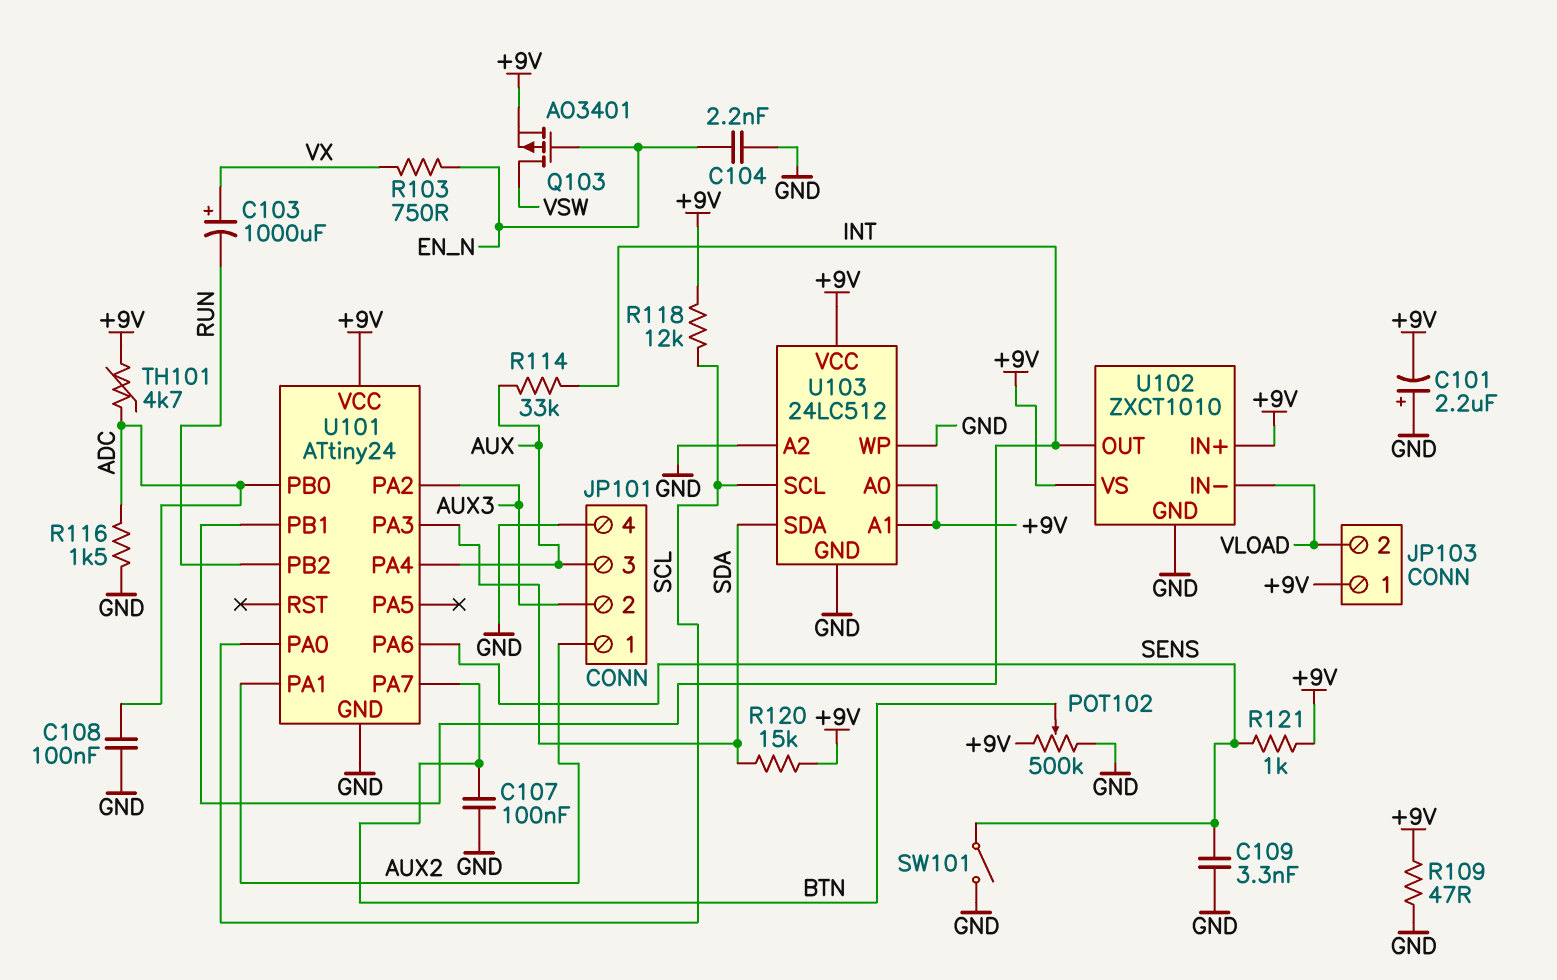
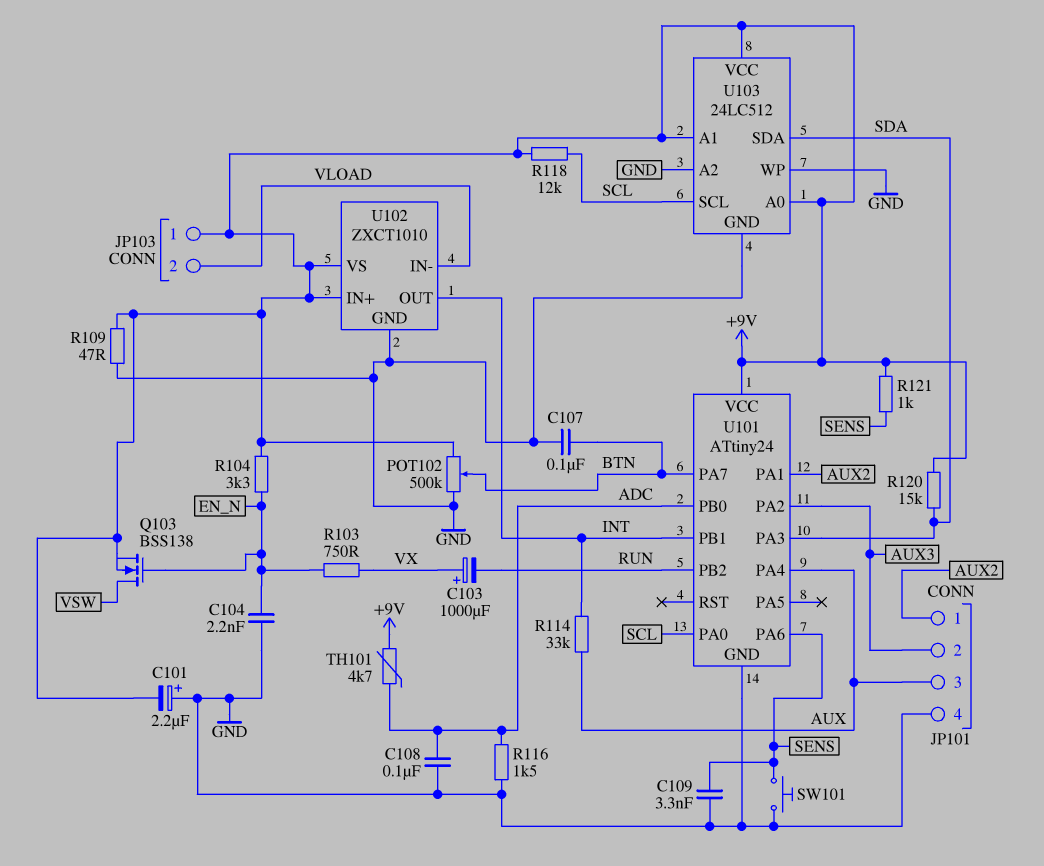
Q103: PMOS AO3401 (G EN_N, D VSW, S +9V) -> NMOS BSS138 (G EN_N, D VSW, S +9V)
R104: none -> 3.3k (+9V, EN_N)
SW101: switch (GND, SENS) -> button (GND, SENS)

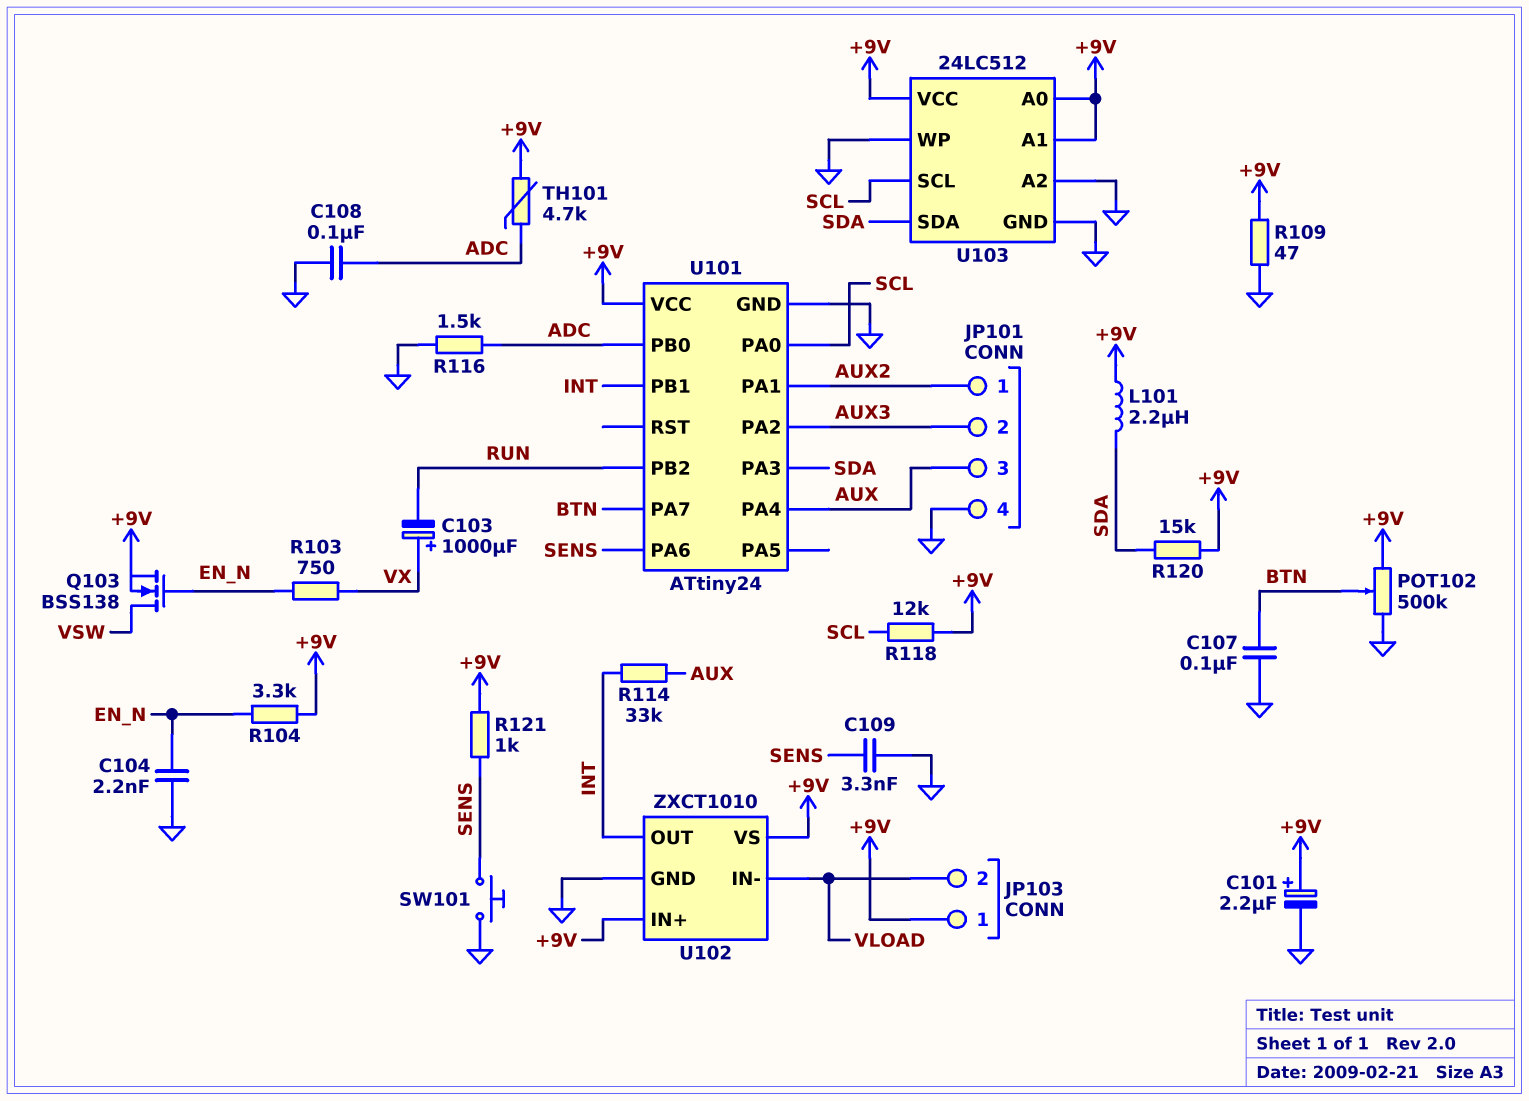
C101: 2.2uF (plus GND, minus +9V) -> 2.2uF (plus +9V, minus GND)
L101: none -> 2.2uH (+9V, SDA)

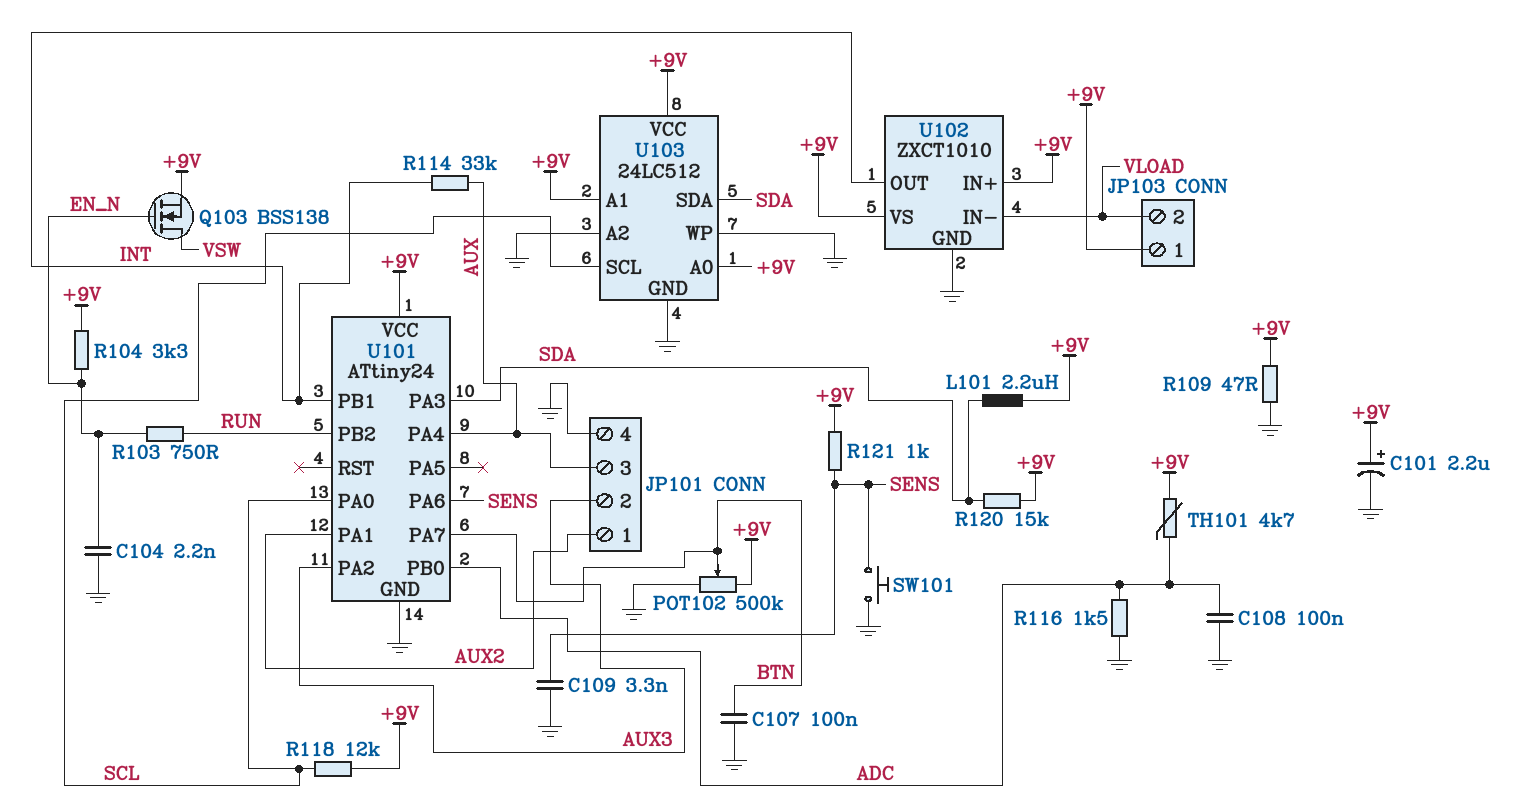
C103: 1000uF (plus VX, minus RUN) -> none
R103: 750 (EN_N, VX) -> 750 (EN_N, RUN)

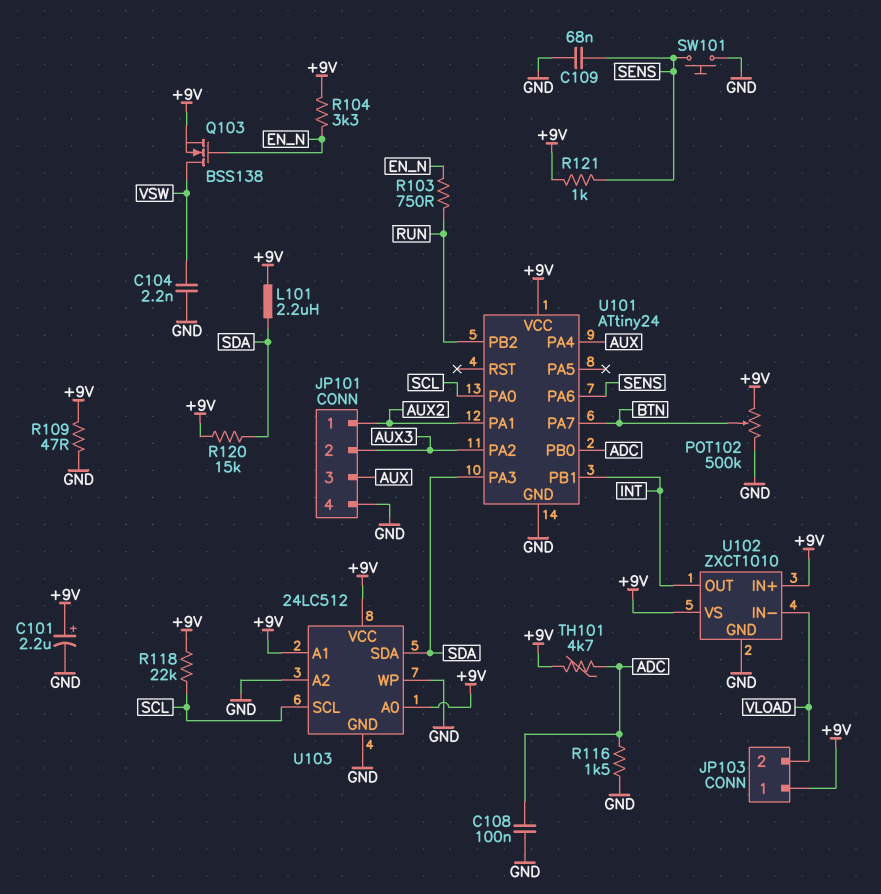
C104: 2.2nF (EN_N, GND) -> 2.2nF (GND, VSW)
C107: 100nF (BTN, GND) -> none
C109: 3.3nF (GND, SENS) -> 68nF (GND, SENS)
R114: 33k (AUX, INT) -> none
R118: 12k (+9V, SCL) -> 22k (+9V, SCL)

